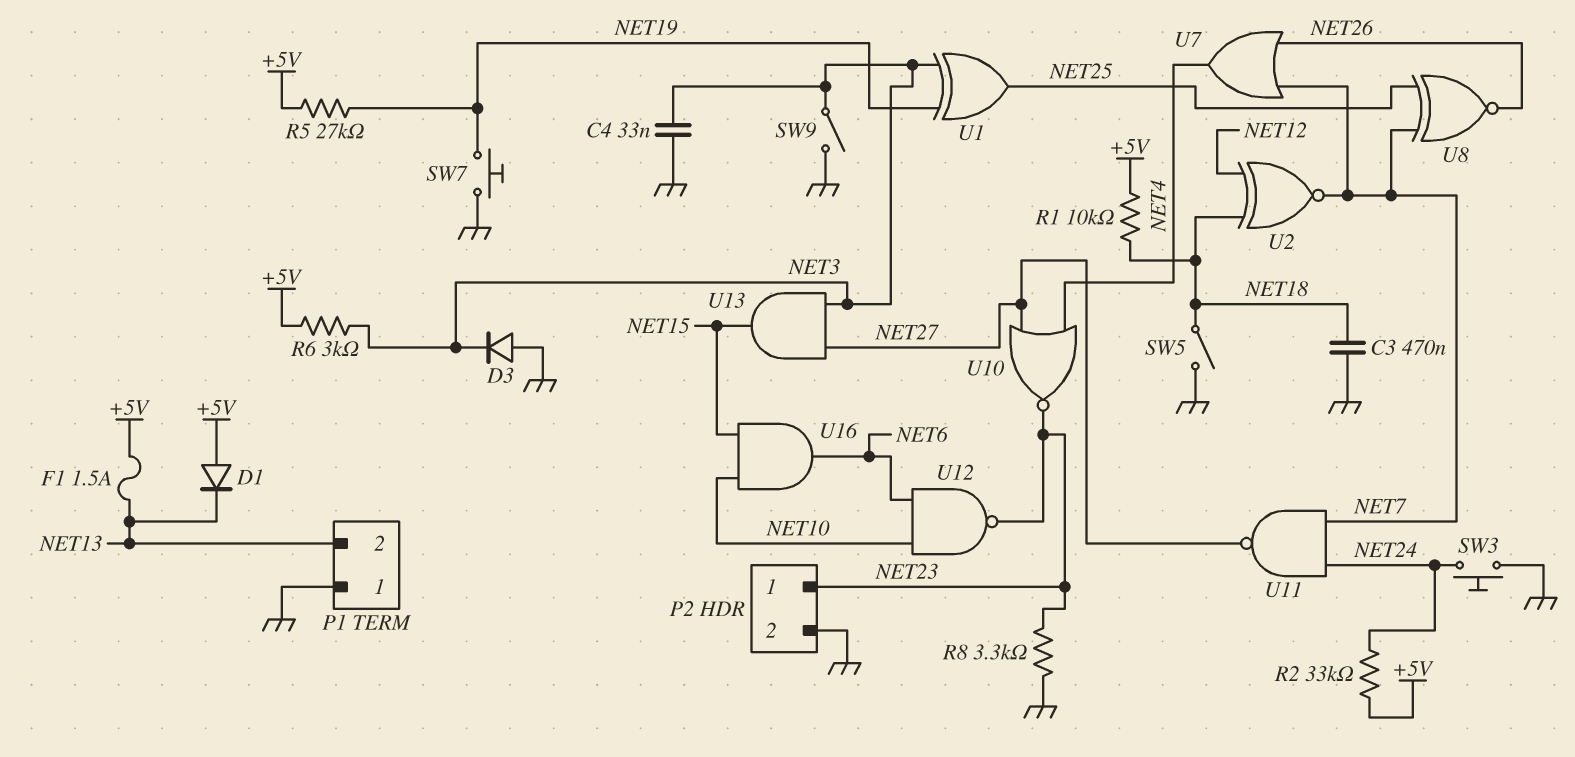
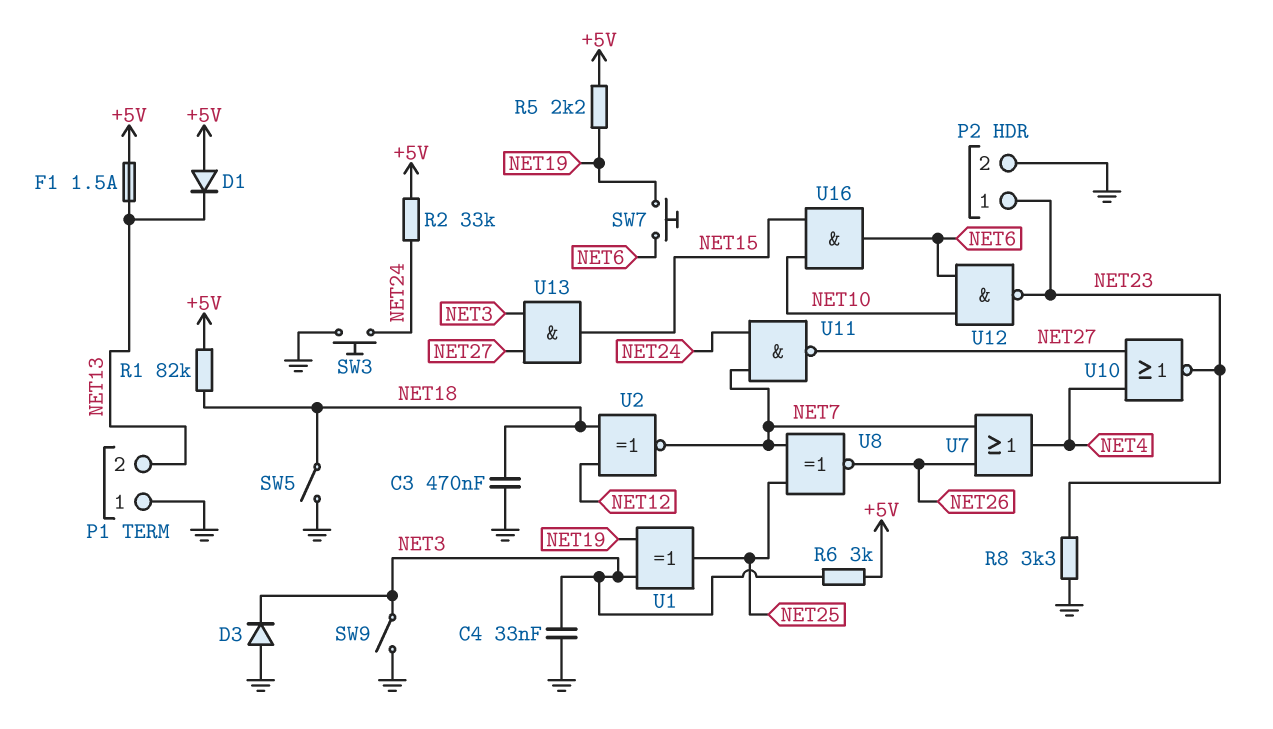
R1: 10k (+5V, NET18) -> 82k (+5V, NET18)
R5: 27k (+5V, NET19) -> 2.2k (+5V, NET19)
SW7: button (GND, NET19) -> button (NET6, NET19)

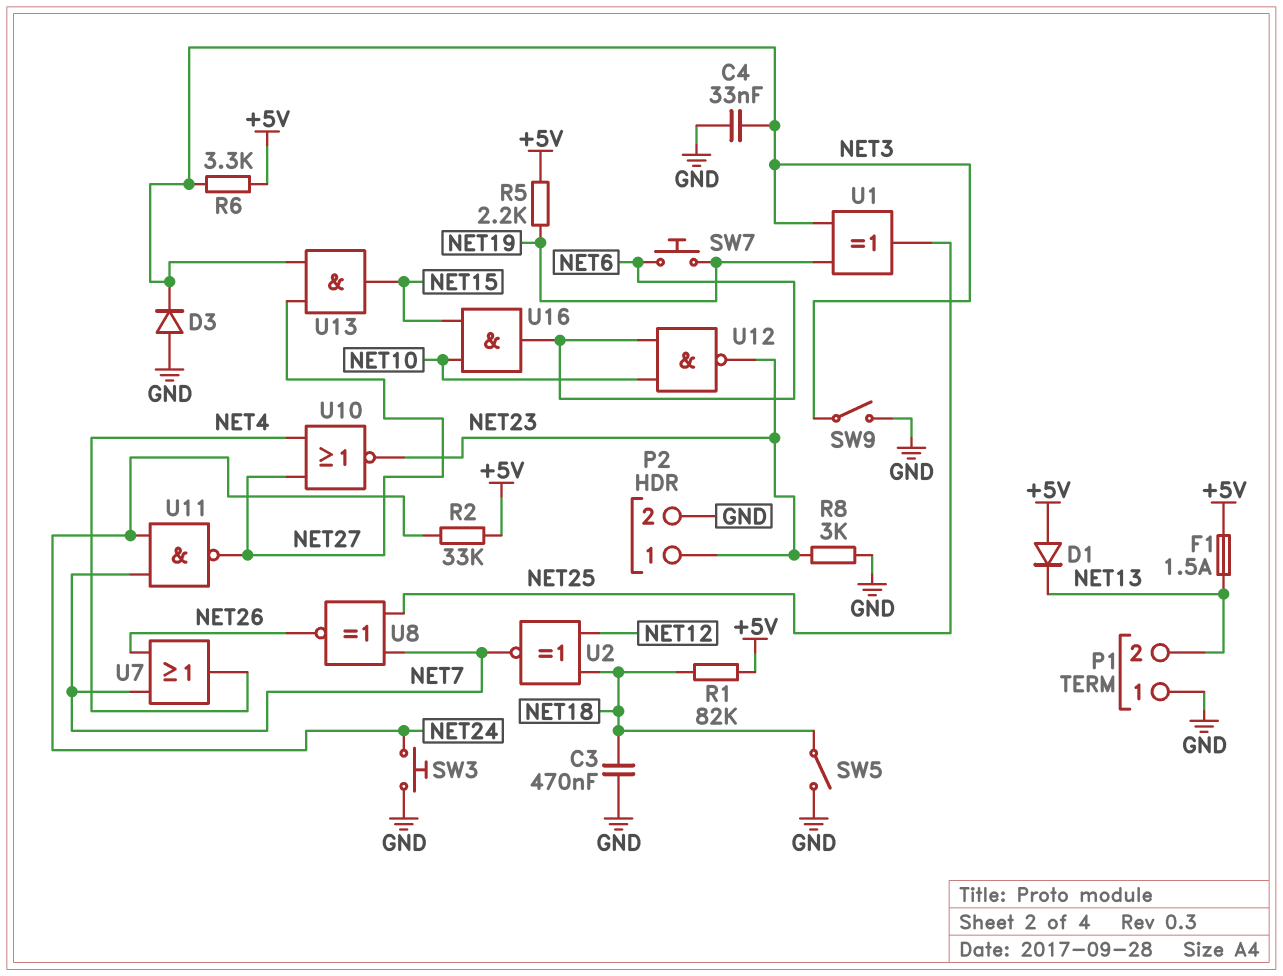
R6: 3k (+5V, NET3) -> 3.3k (+5V, NET3)
R8: 3.3k (GND, NET23) -> 3k (GND, NET23)

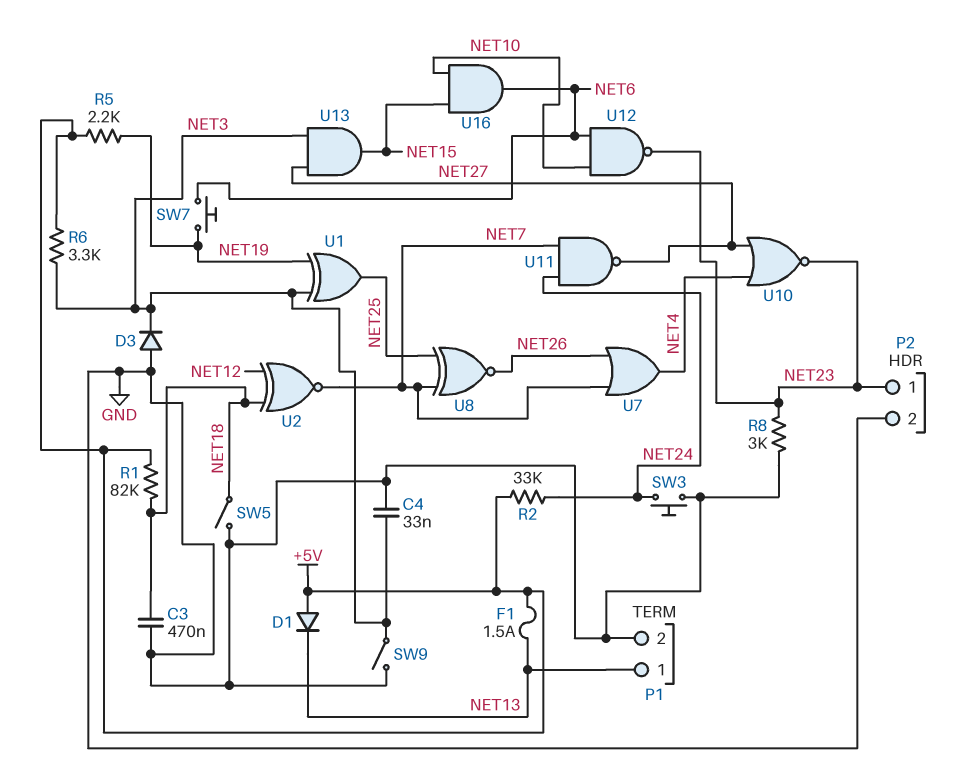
P1 pin 1: GND -> NET13
P1 pin 2: NET13 -> GND

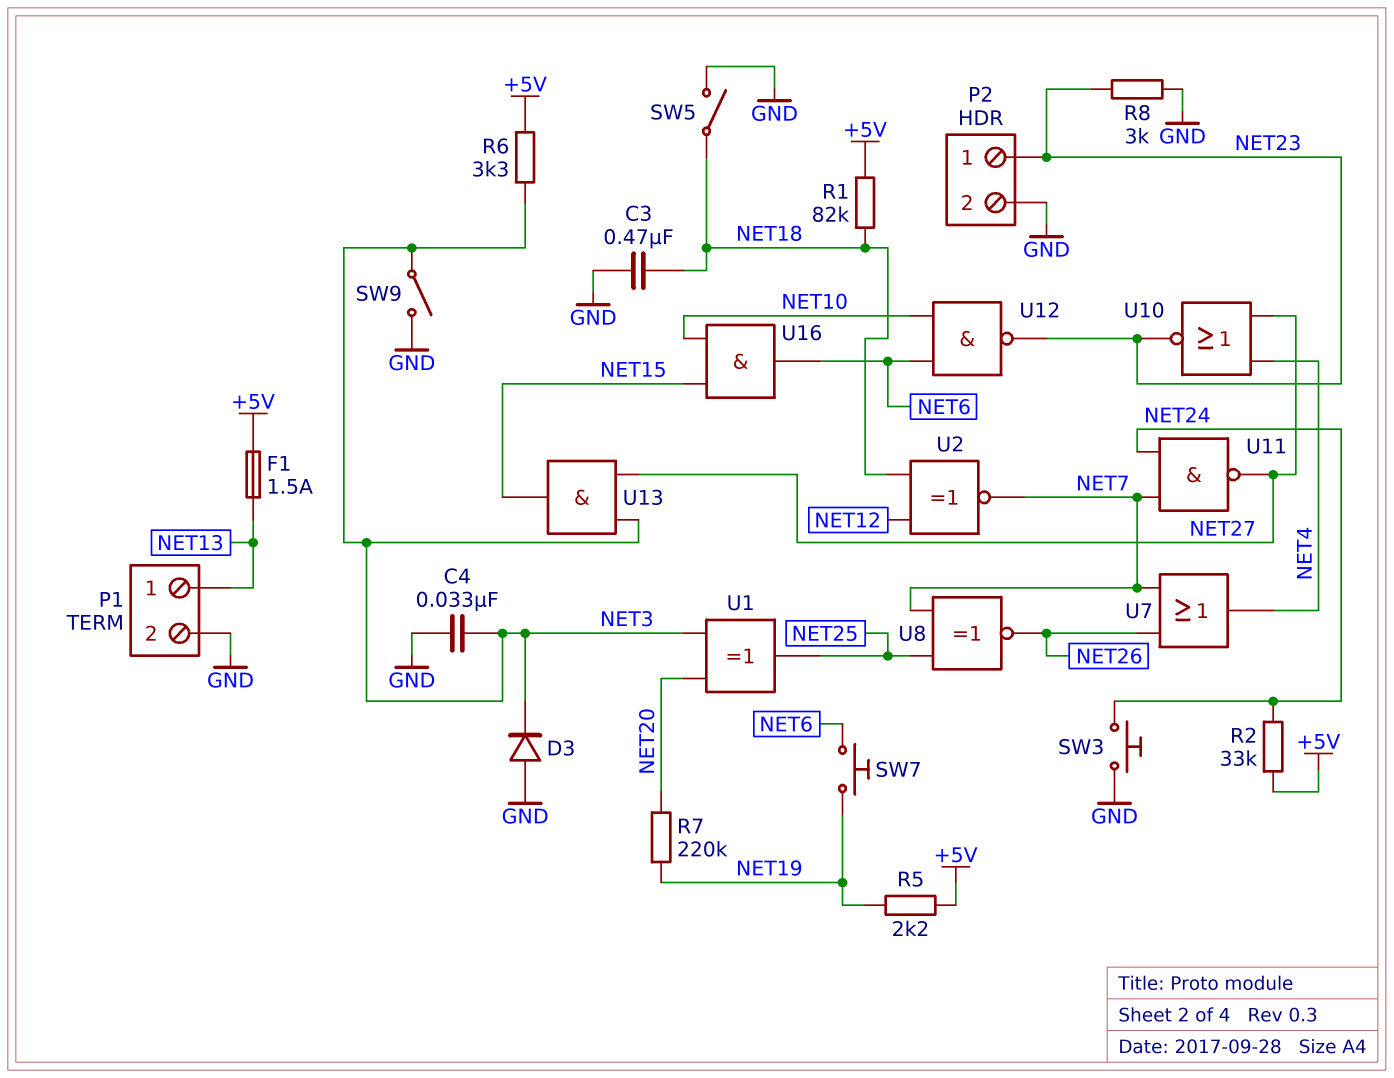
D1: diode (A +5V, K NET13) -> none
R7: none -> 220k (NET19, NET20)
U1: XOR (in NET3, in NET19, out NET25) -> XOR (in NET3, in NET20, out NET25)

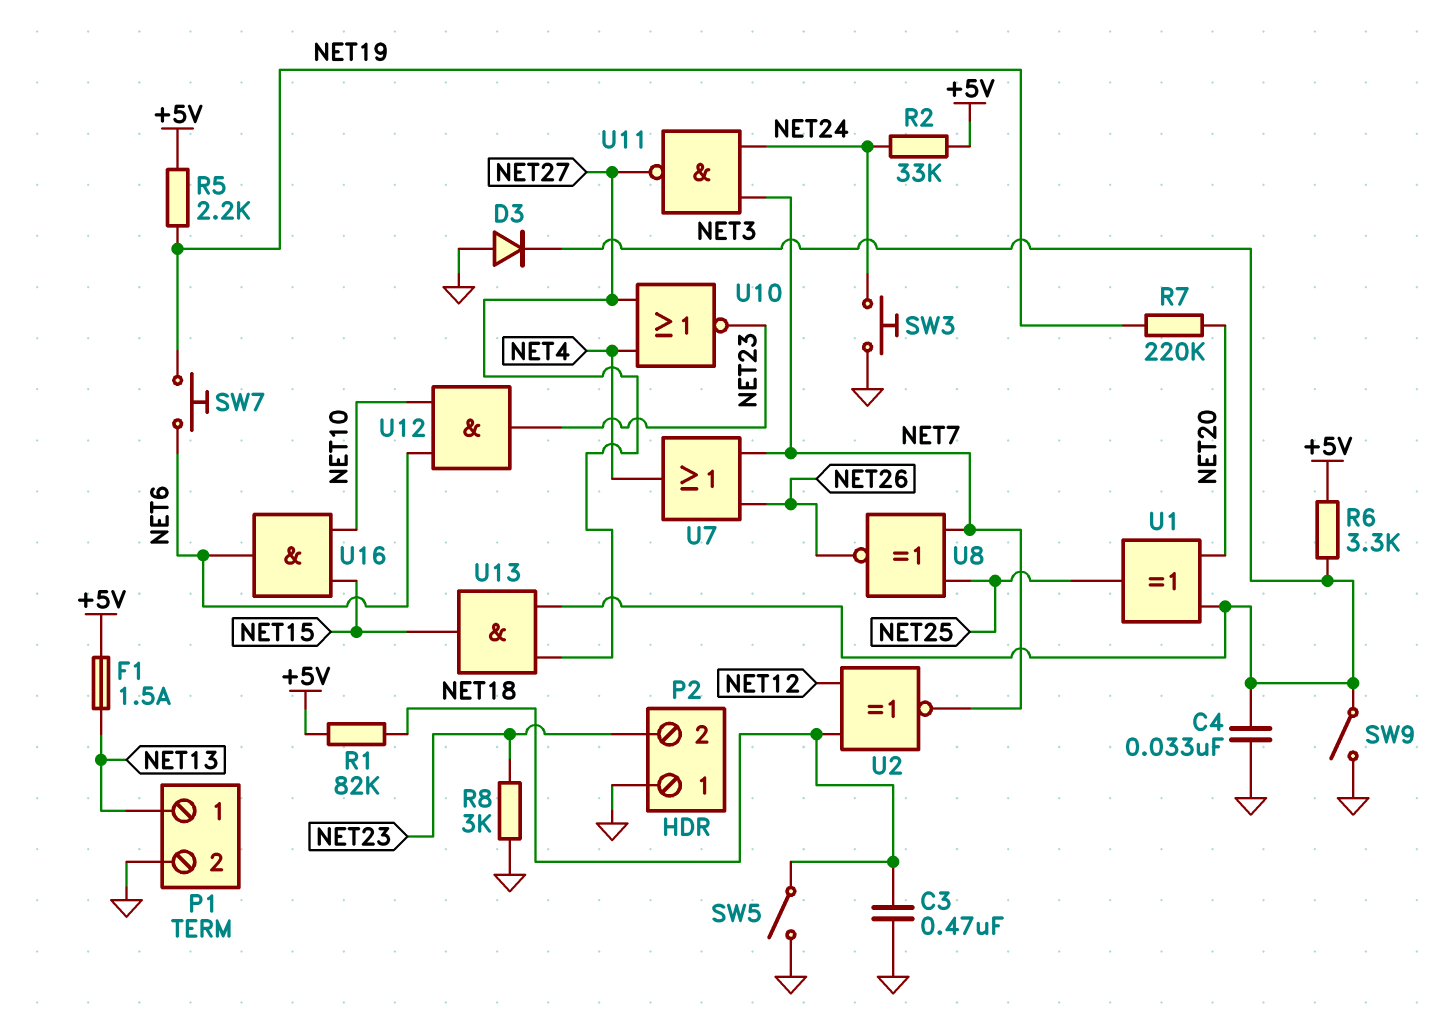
P2 pin 1: NET23 -> GND
P2 pin 2: GND -> NET23
U12: NAND (in NET6, in NET10, out NET23) -> AND (in NET6, in NET10, out NET23)

